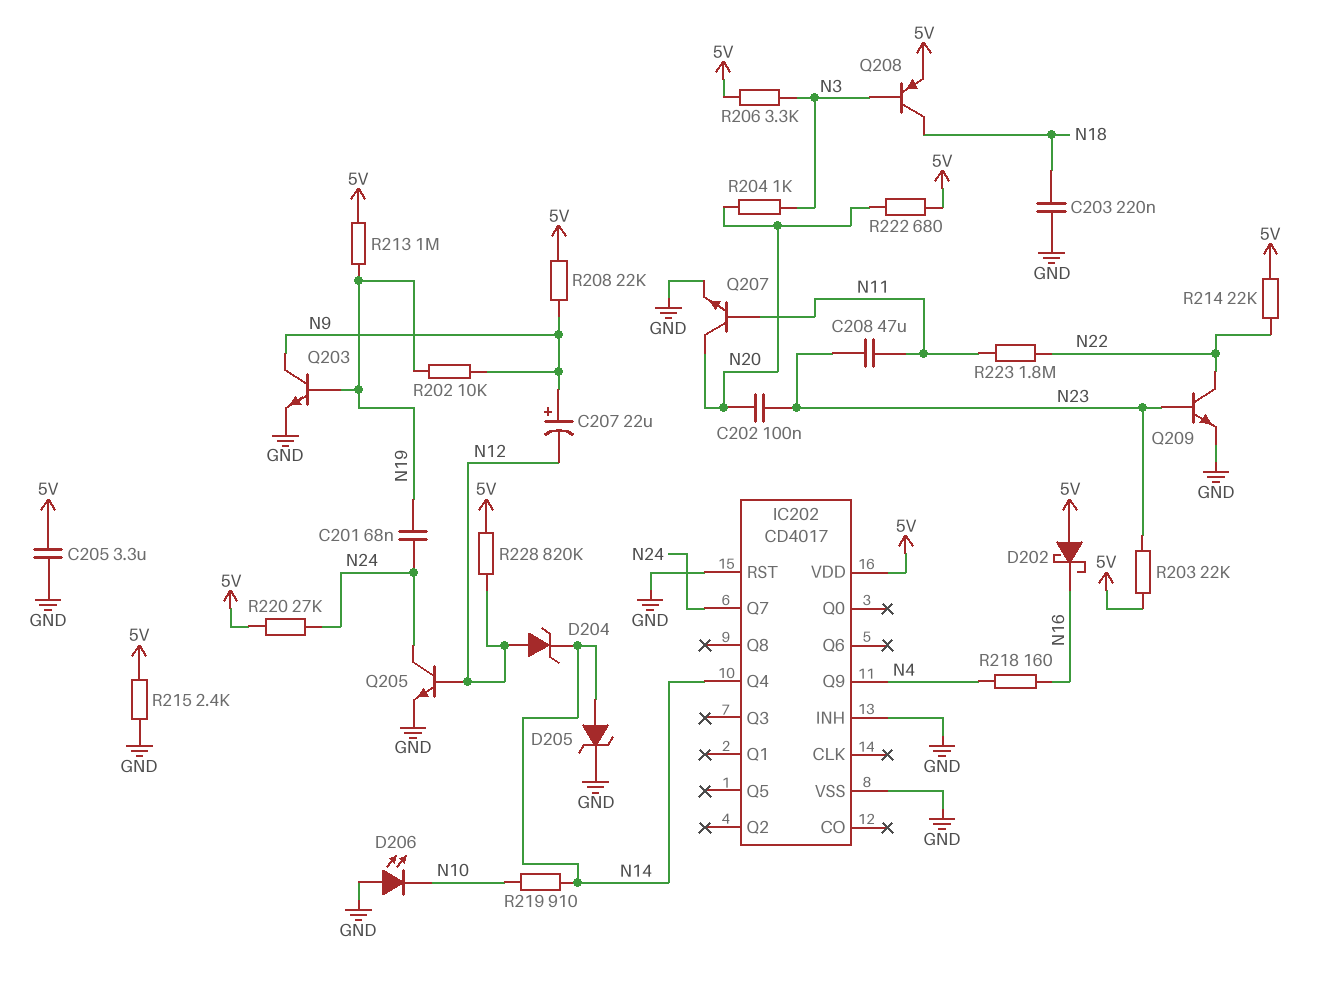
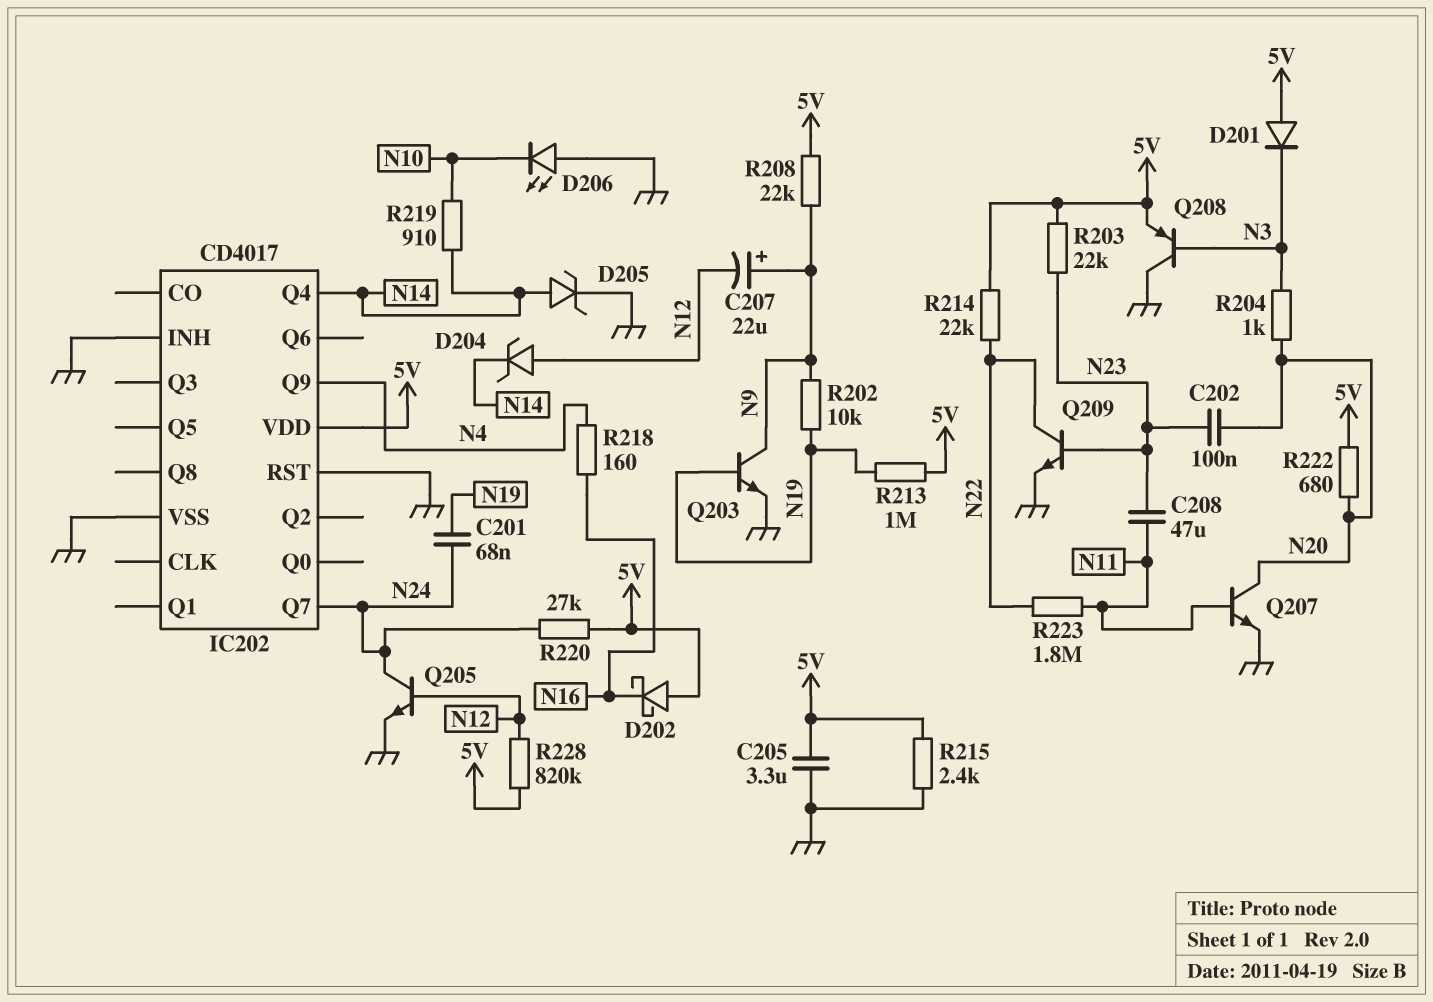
C203: 220nF (GND, N18) -> none
D201: none -> diode (A 5V, K N3)
Q208: PNP (B N3, C N18, E 5V) -> PNP (B N3, C GND, E 5V)
R206: 3.3k (5V, N3) -> none

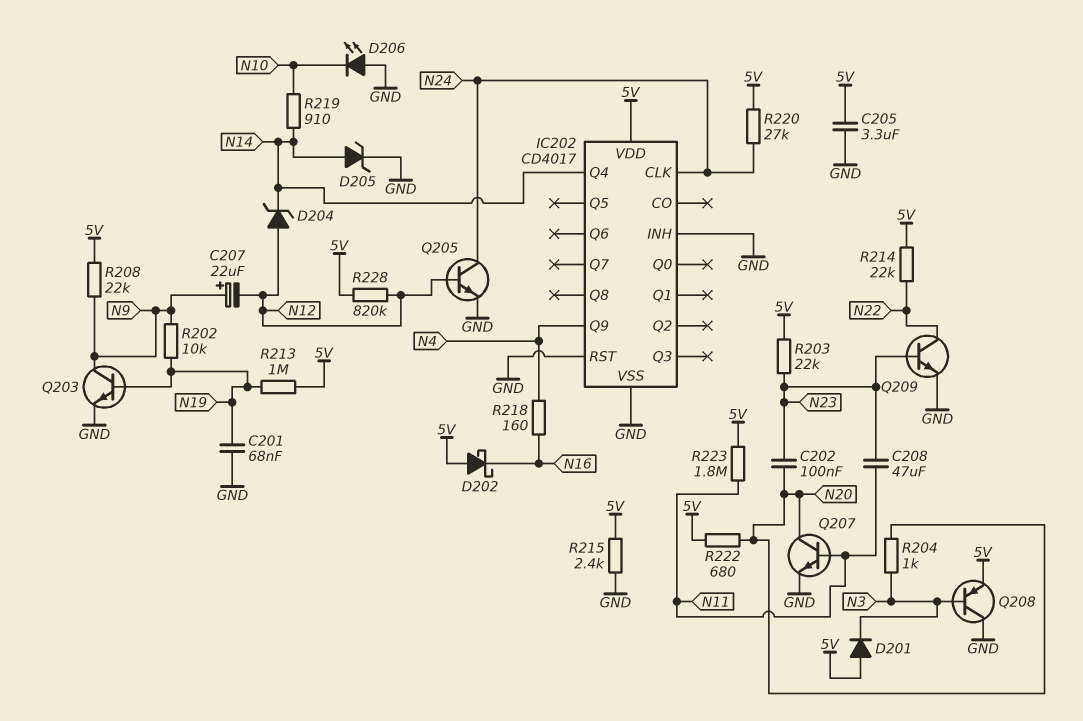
C201: 68nF (N19, N24) -> 68nF (GND, N19)
IC202 pin CLK: none -> N24
IC202 pin Q7: N24 -> none
R223: 1.8M (N11, N22) -> 1.8M (5V, N11)

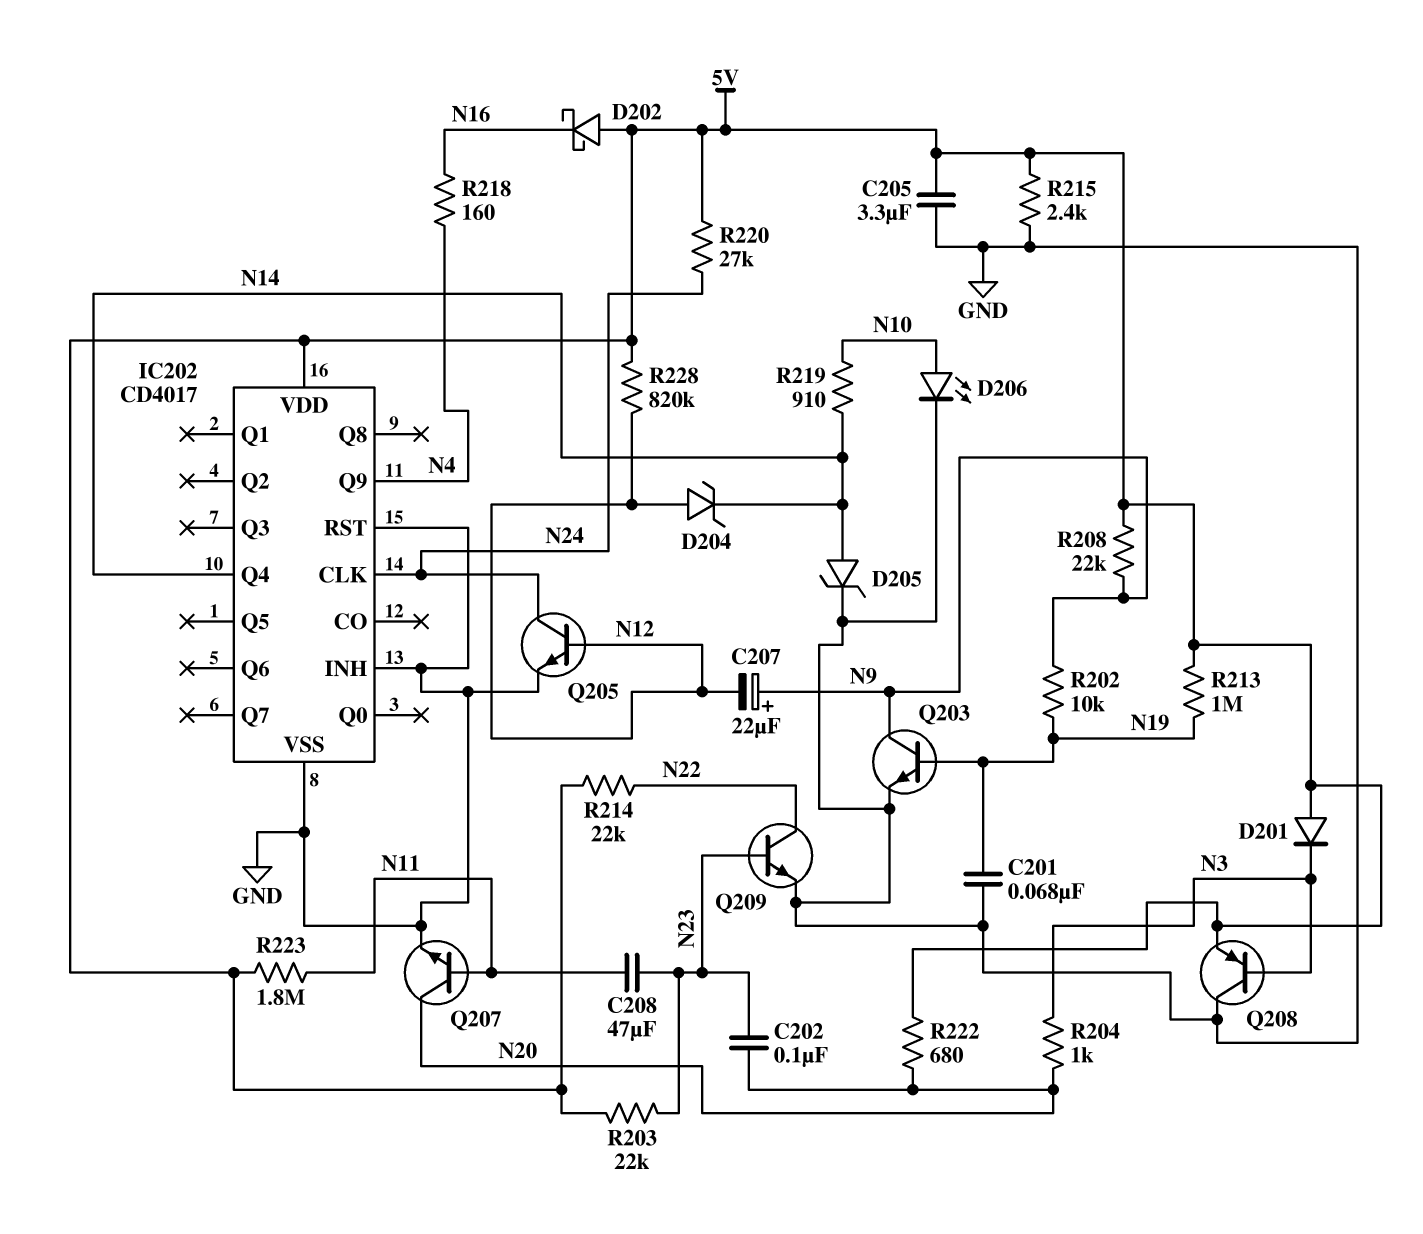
D206: LED (A GND, K N10) -> LED (A N10, K GND)

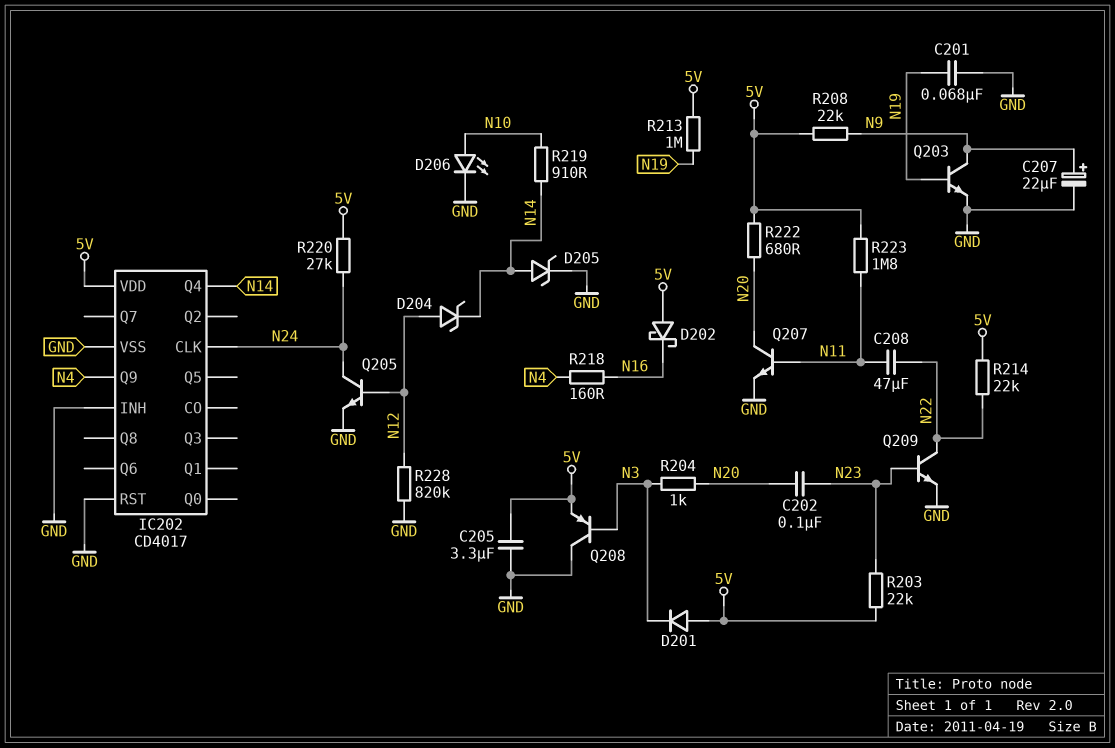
C207: 22uF (plus N9, minus N12) -> 22uF (plus N9, minus GND)
C208: 47uF (N11, N23) -> 47uF (N11, N22)
R202: 10k (N9, N19) -> none
R215: 2.4k (5V, GND) -> none
R228: 820k (5V, N12) -> 820k (GND, N12)

